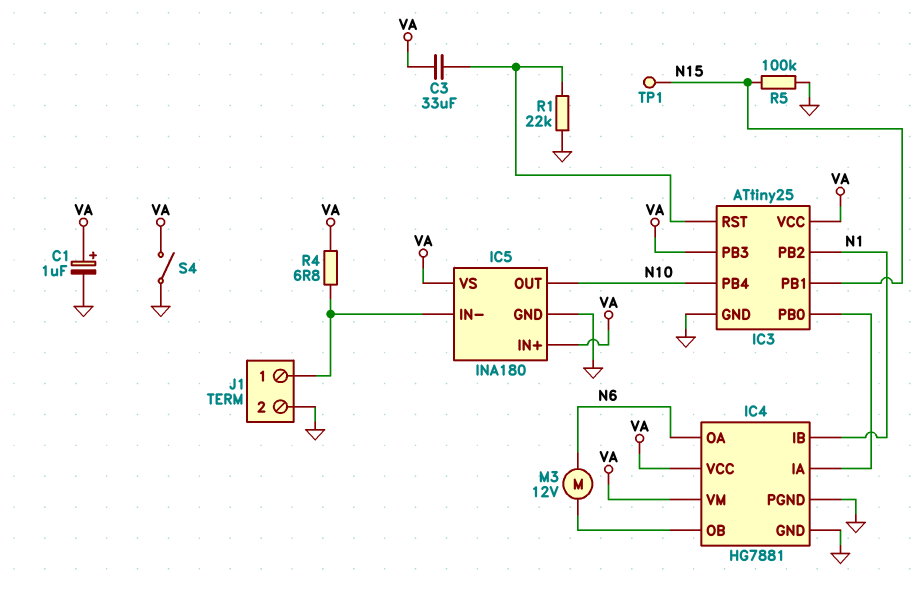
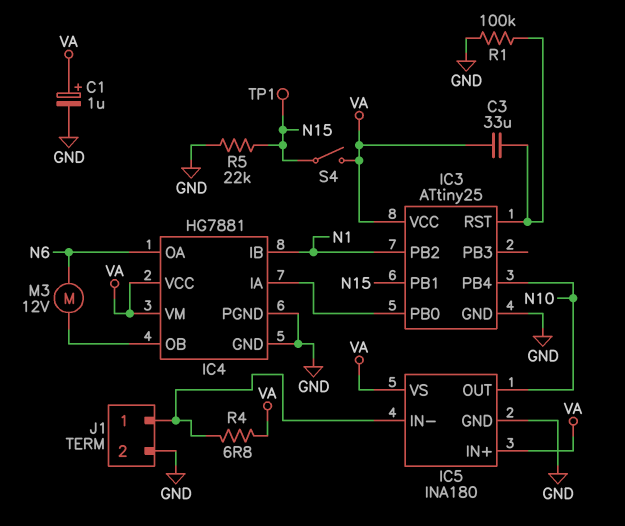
IC3 pin PB3: VA -> none
R1: 22k (GND, IC3/RST) -> 100k (GND, IC3/RST)
R5: 100k (GND, N15) -> 22k (GND, N15)
S4: switch (GND, VA) -> switch (N15, VA)

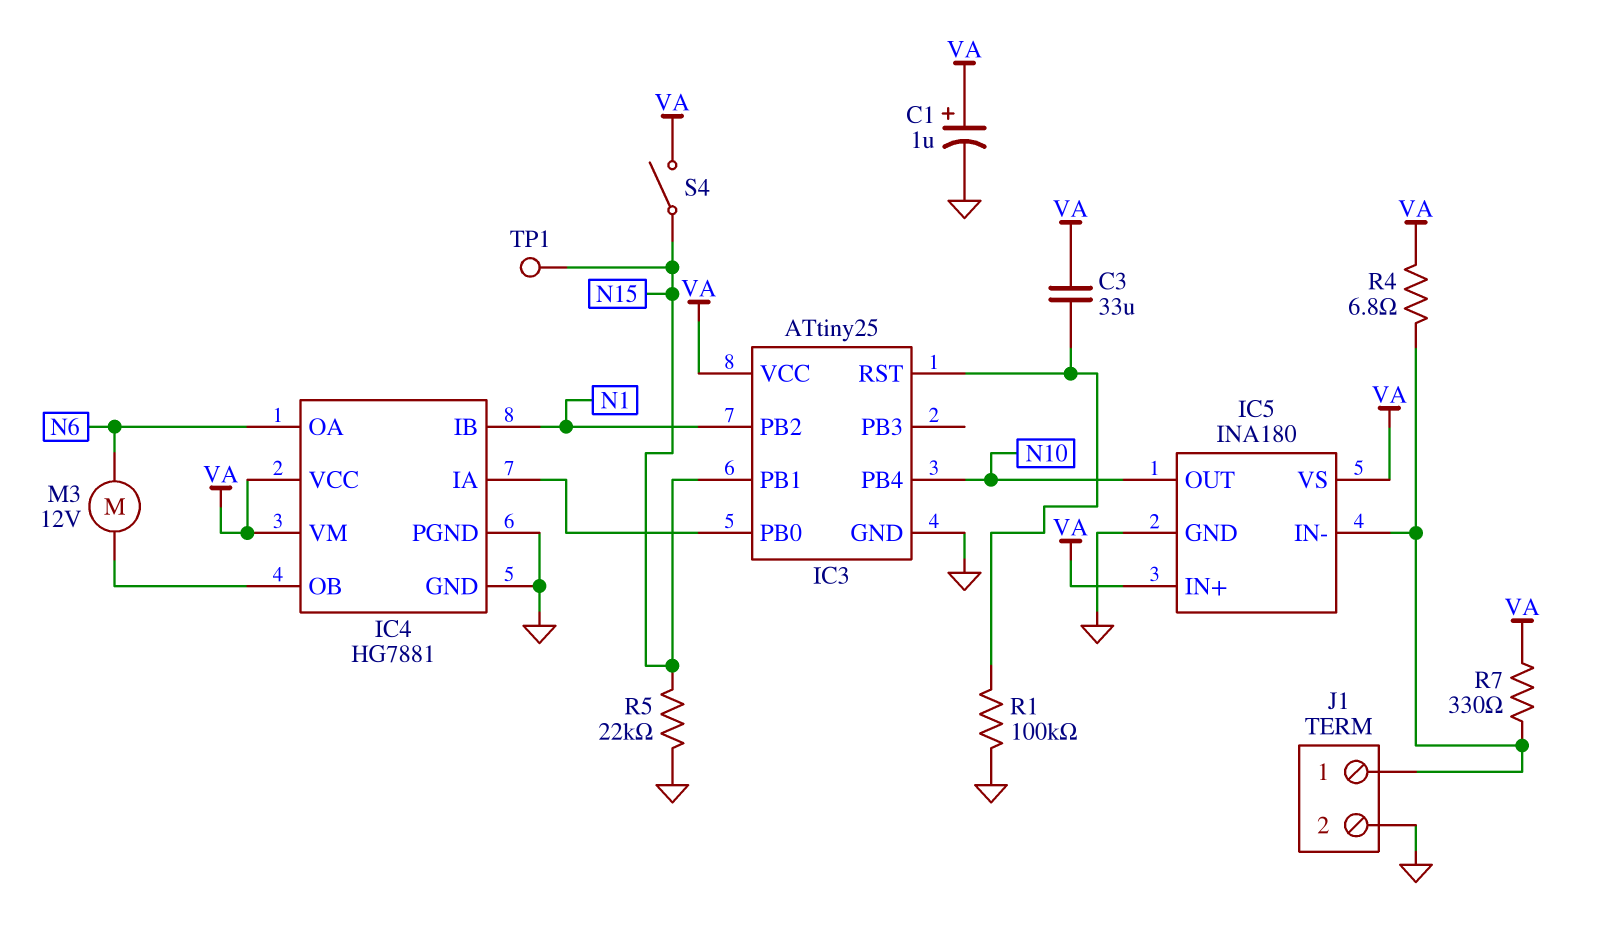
R7: none -> 330 (IC5/IN-, VA)

